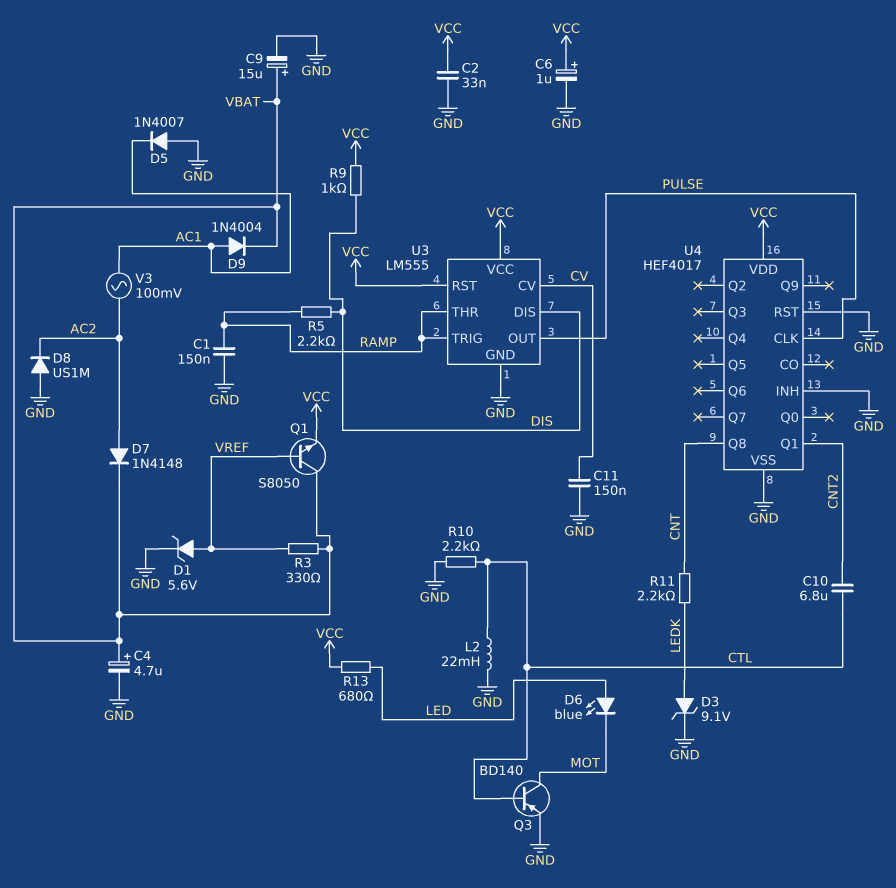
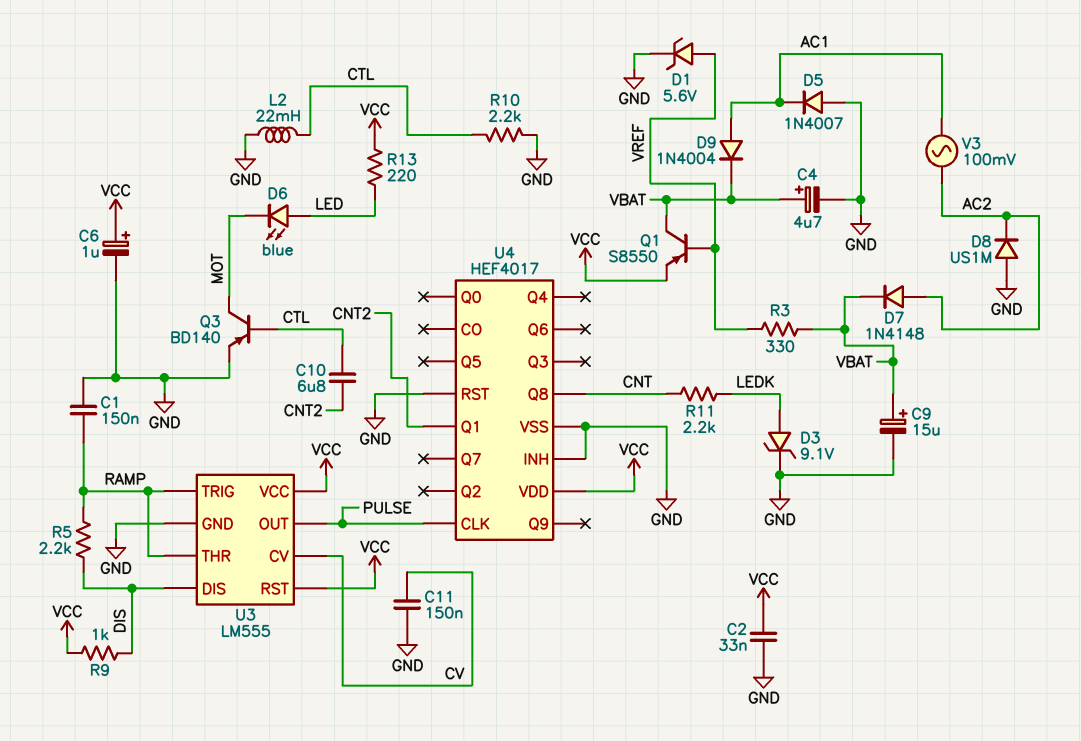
Q1: NPN S8050 (B VREF, C VBAT, E VCC) -> PNP S8550 (B VREF, C VBAT, E VCC)
R13: 680 (LED, VCC) -> 220 (LED, VCC)

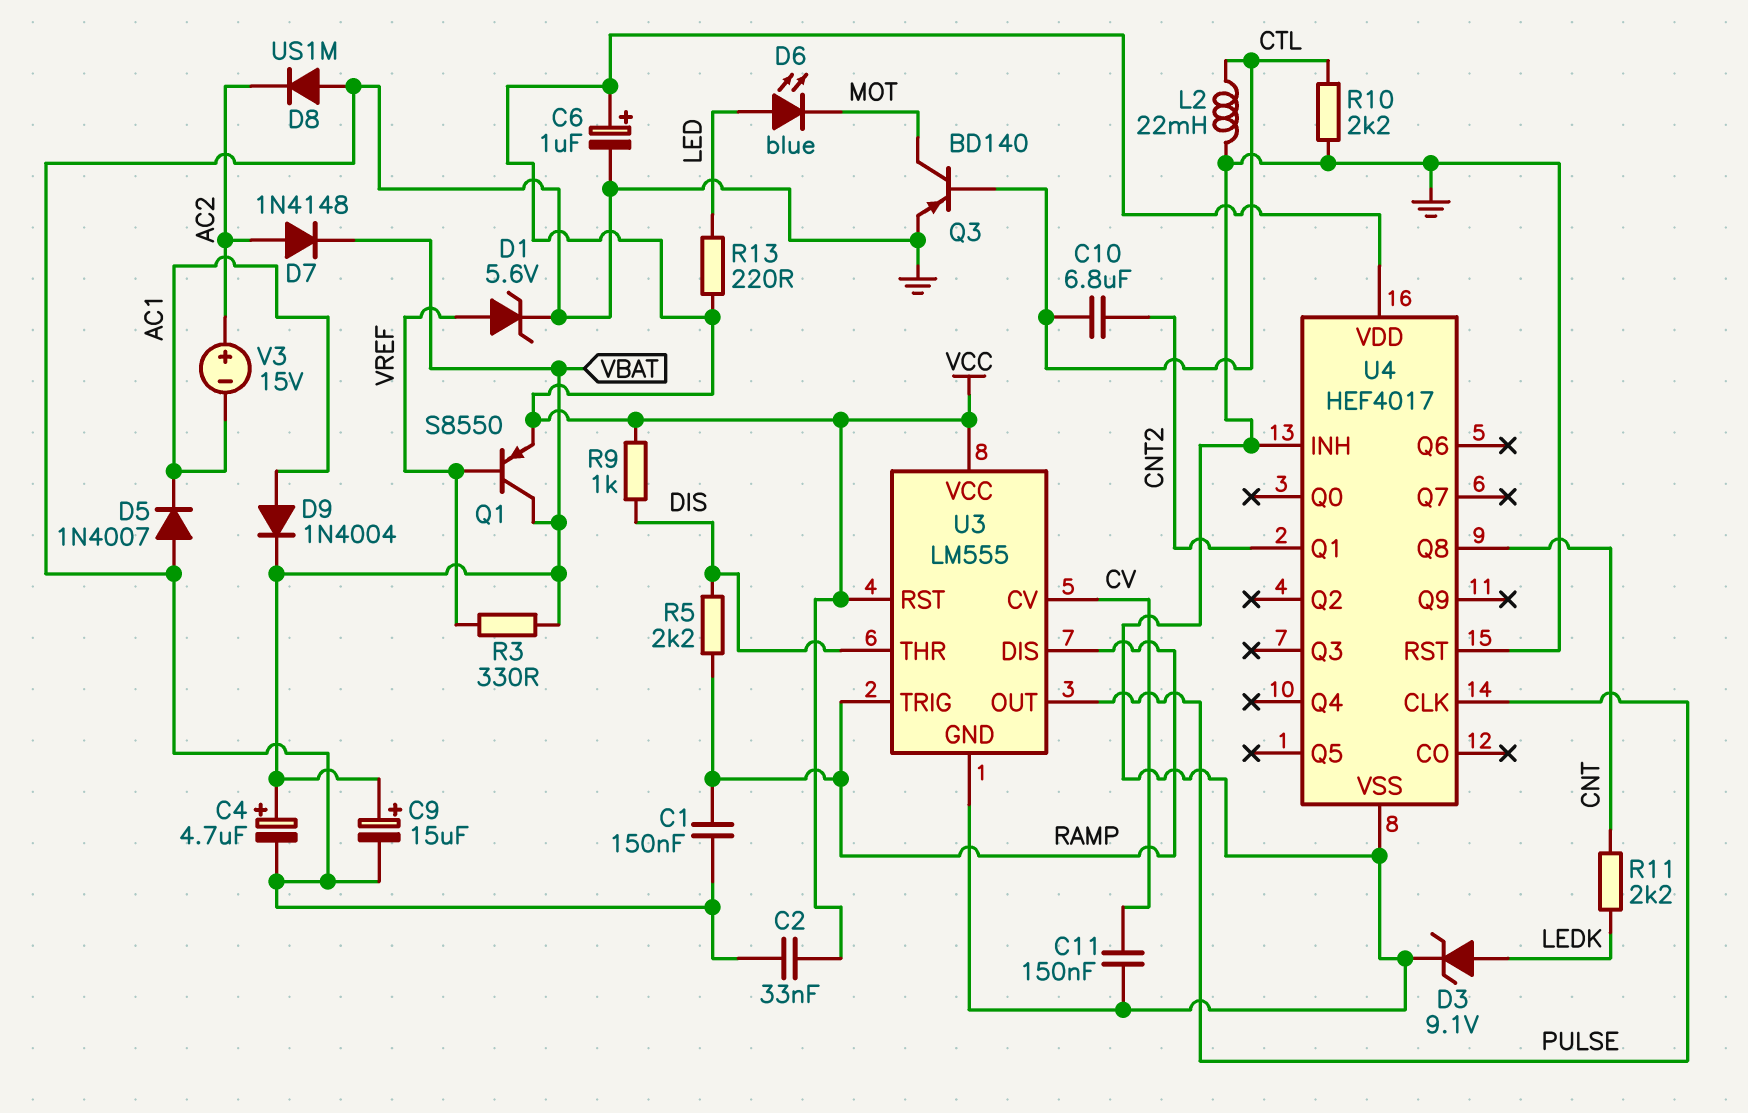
U3 pin DIS: DIS -> RAMP
U3 pin THR: RAMP -> DIS
V3: AC 100mV (AC1, AC2) -> 15V (plus AC2, minus AC1)

